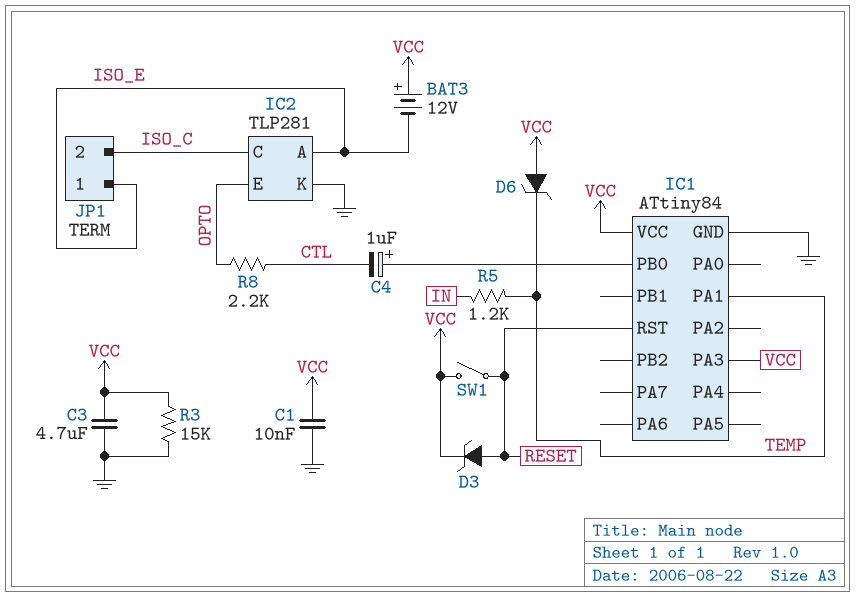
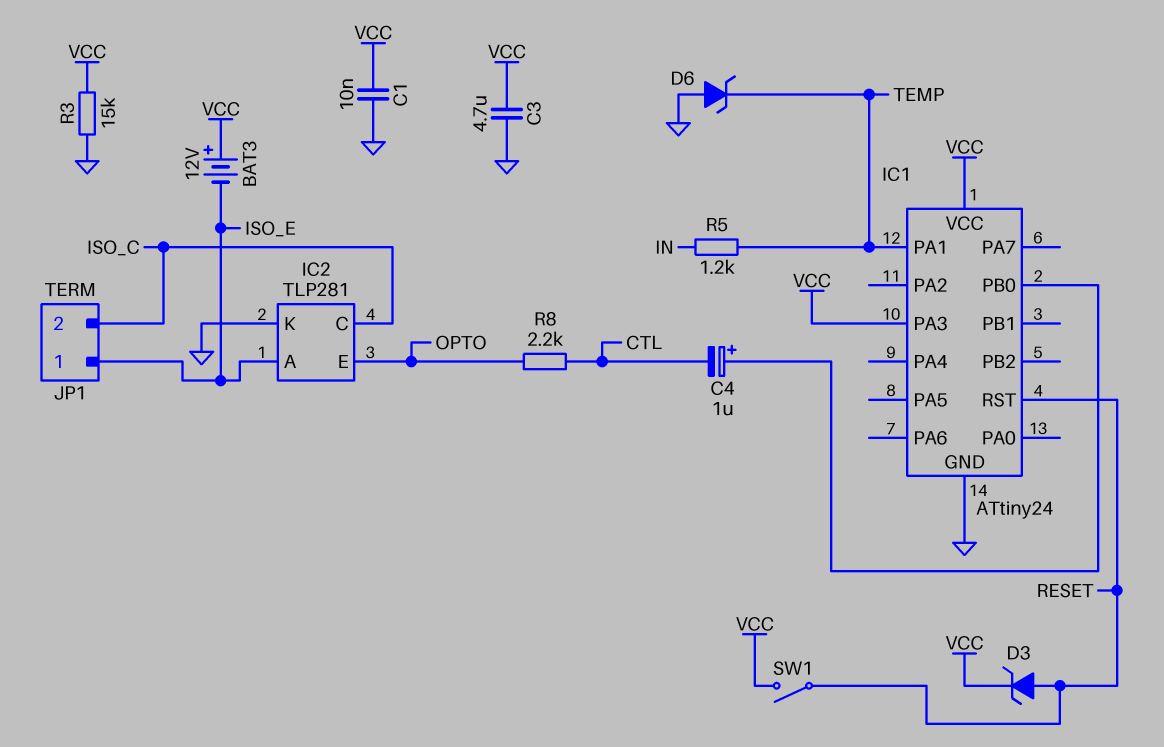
D6: zener (A VCC, K TEMP) -> zener (A GND, K TEMP)
IC1: ATtiny84 -> ATtiny24

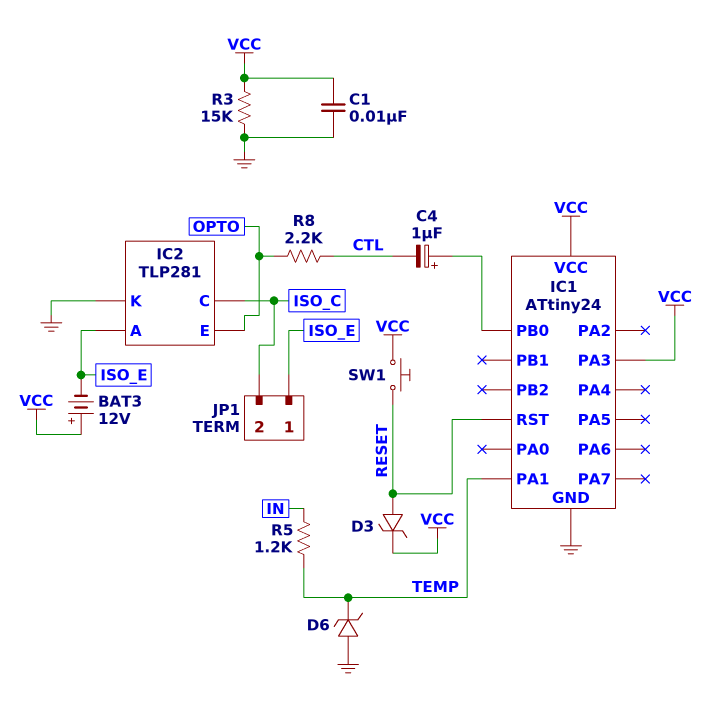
C3: 4.7uF (GND, VCC) -> none
SW1: switch (RESET, VCC) -> button (RESET, VCC)

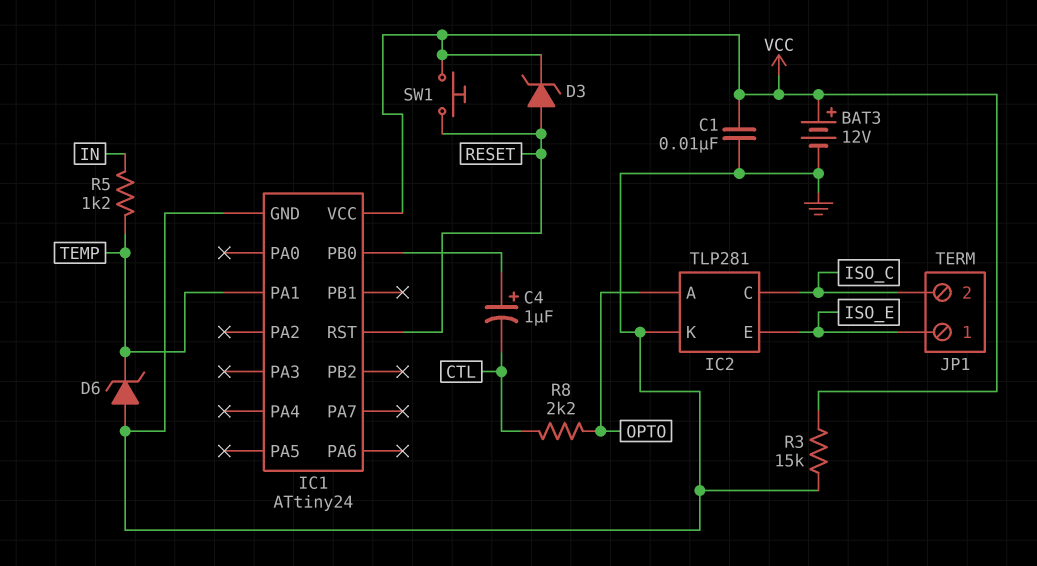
BAT3: 12V (plus VCC, minus ISO_E) -> 12V (plus VCC, minus GND)
IC1 pin PA3: VCC -> none
IC2 pin A: ISO_E -> OPTO
IC2 pin E: OPTO -> ISO_E

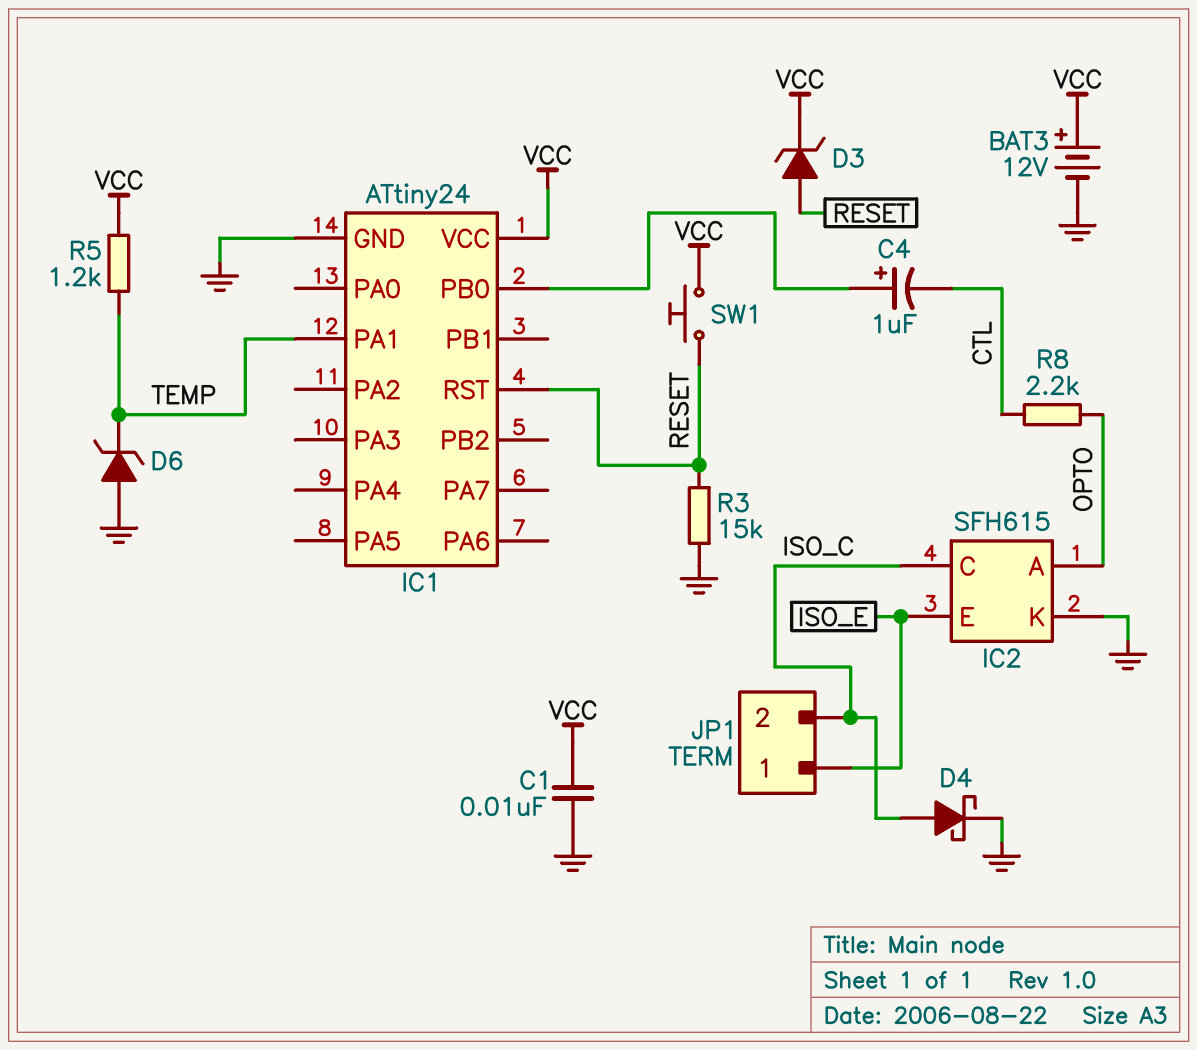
D4: none -> schottky (A ISO_C, K GND)
IC2: TLP281 -> SFH615
R3: 15k (GND, VCC) -> 15k (GND, RESET)
R5: 1.2k (IN, TEMP) -> 1.2k (TEMP, VCC)

